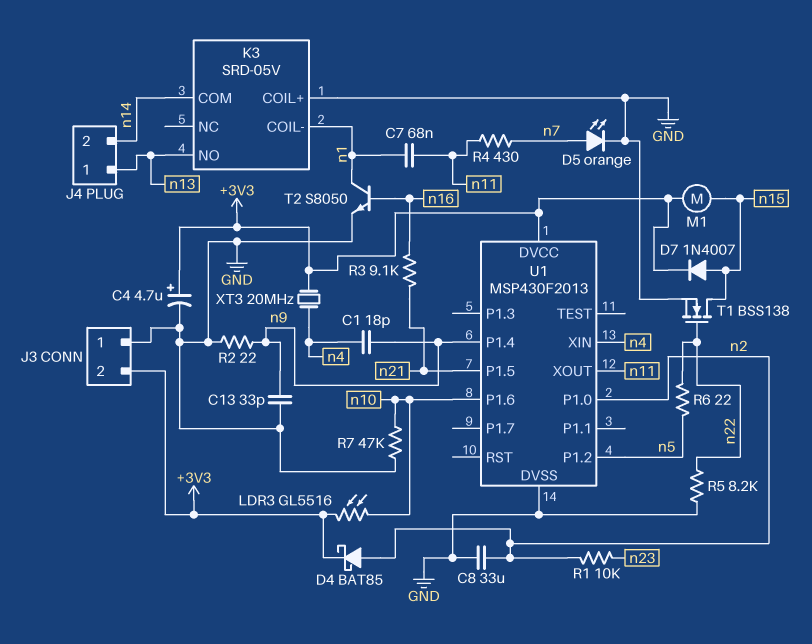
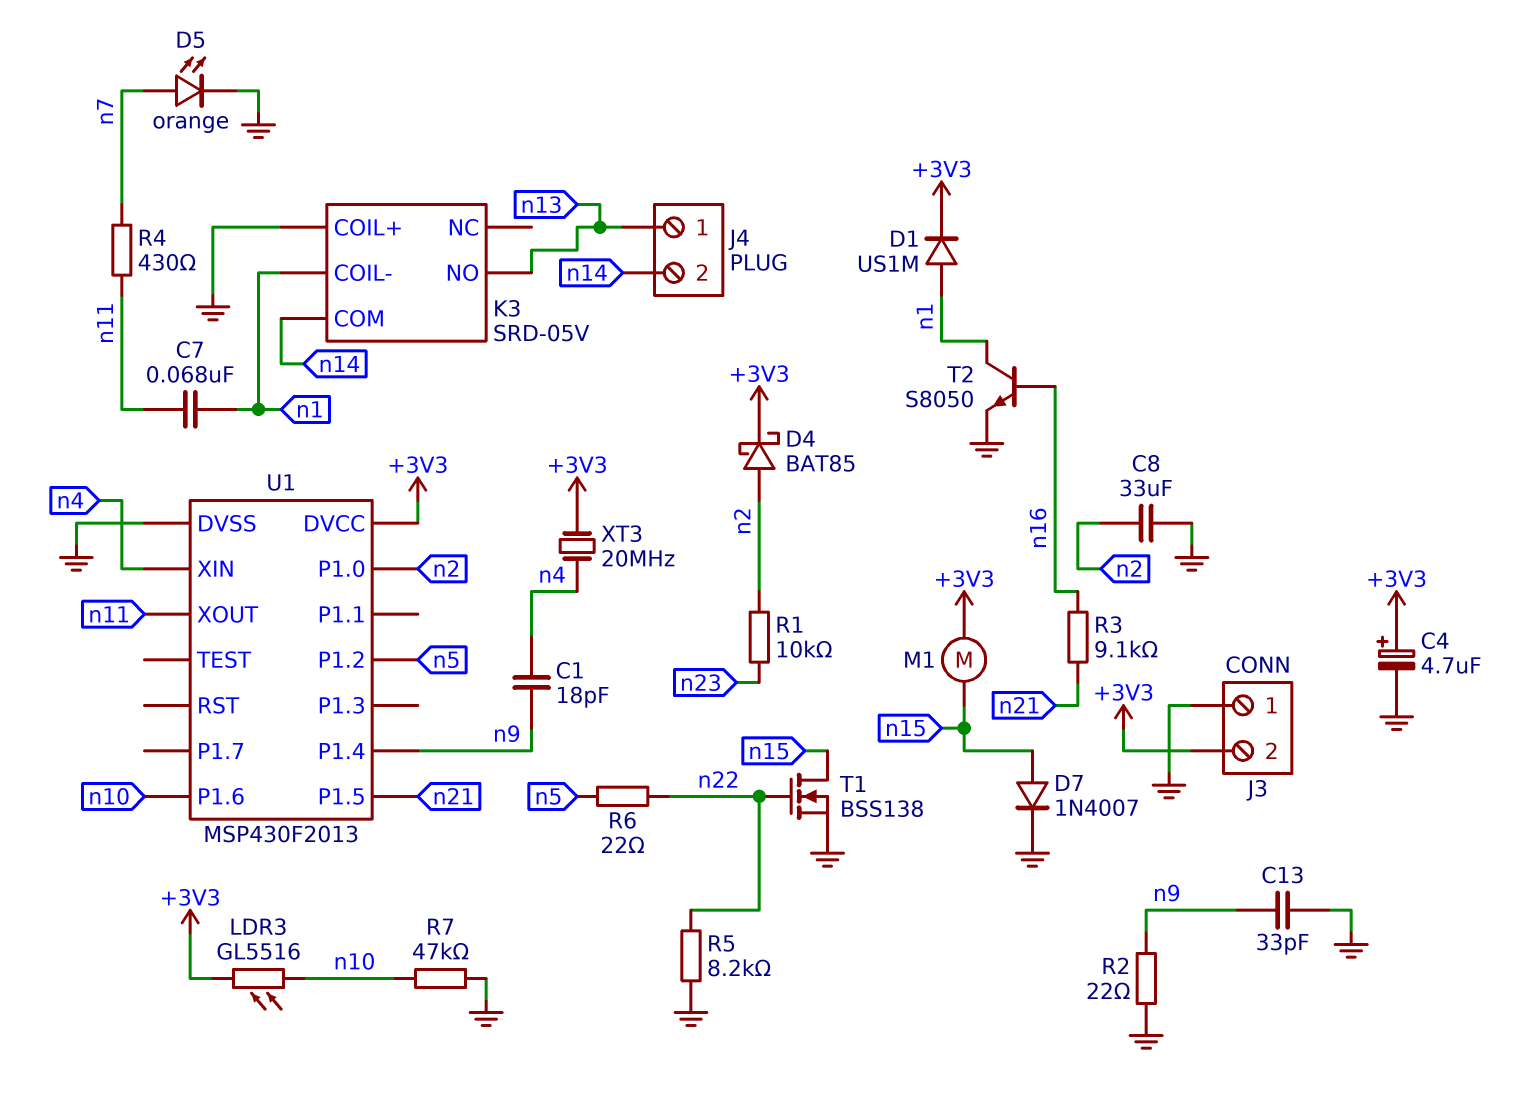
D1: none -> diode US1M (A n1, K +3V3)
D7: diode 1N4007 (A n15, K +3V3) -> diode 1N4007 (A n15, K GND)

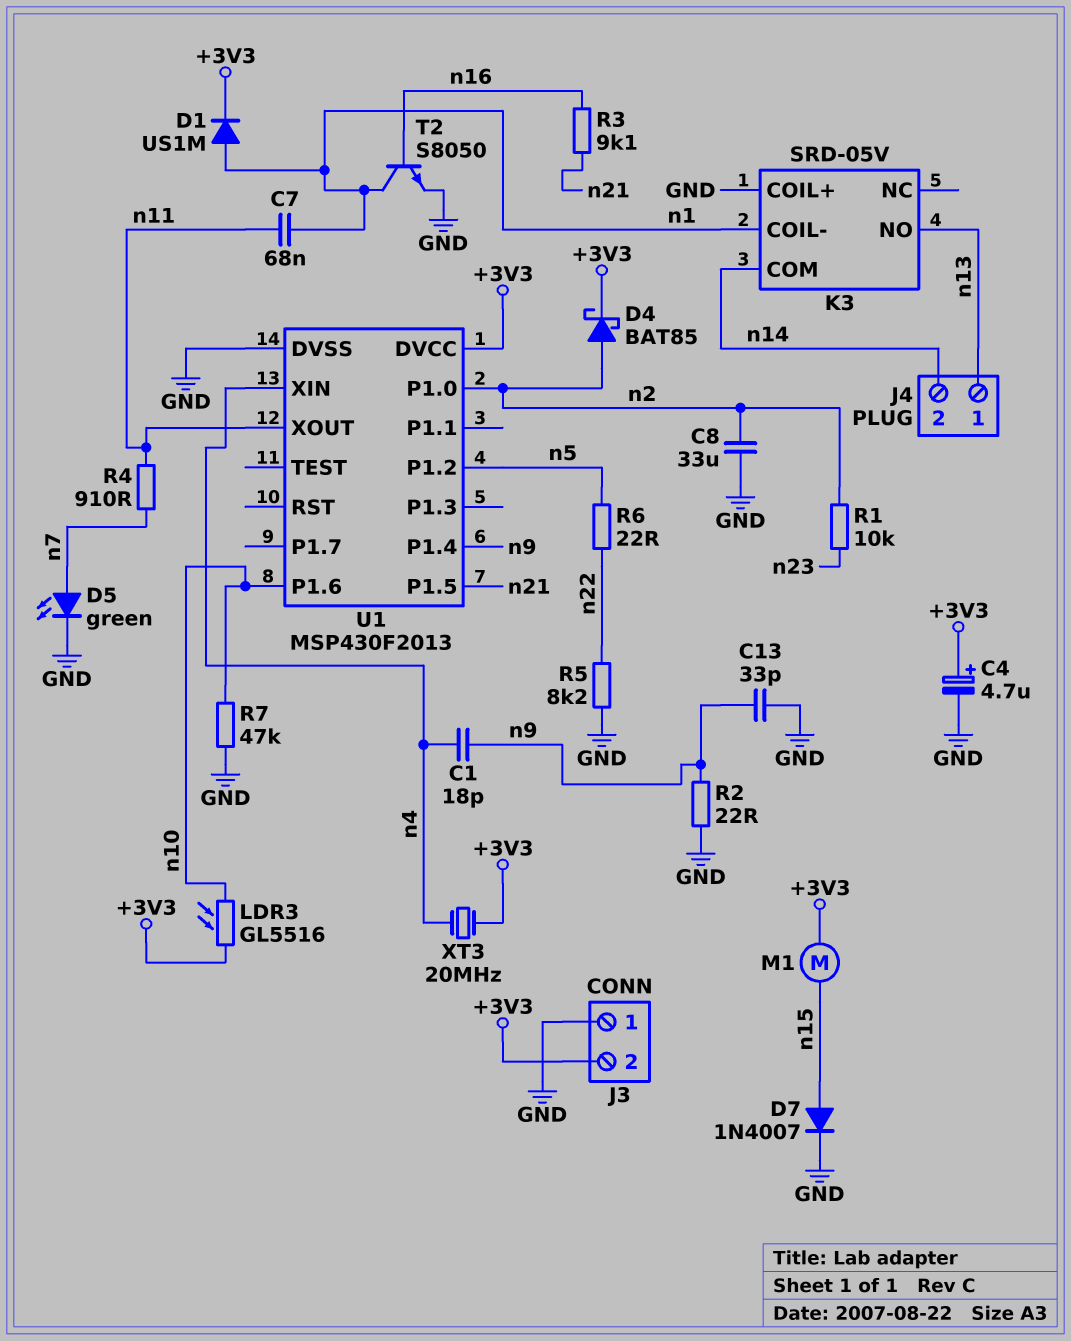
D5: LED orange (A n7, K GND) -> LED green (A n7, K GND)
R4: 430 (n7, n11) -> 910 (n7, n11)
T1: NMOS BSS138 (G n22, D n15, S GND) -> none

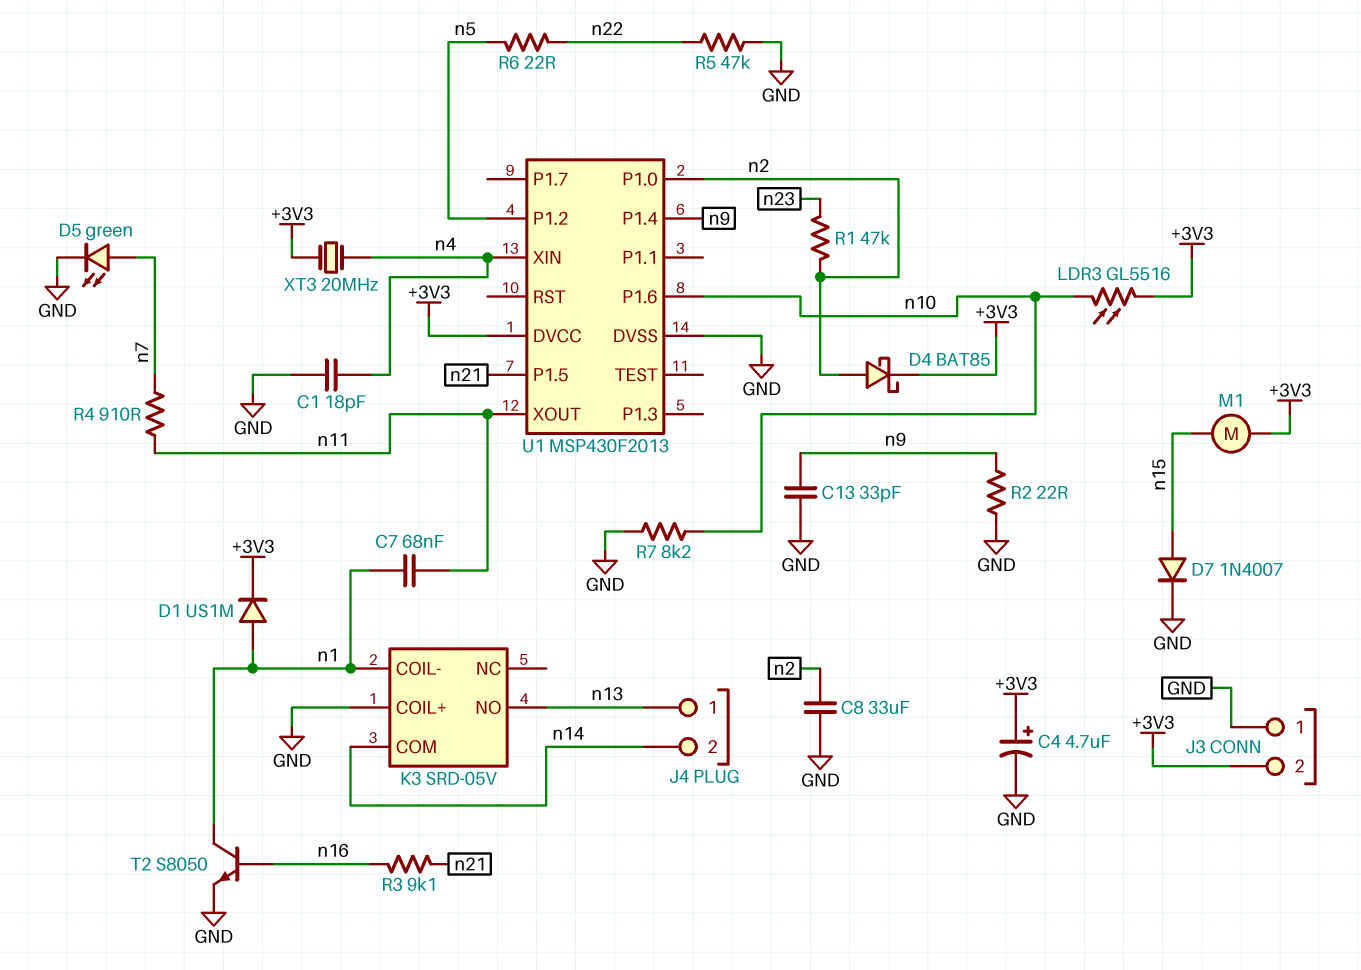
C1: 18pF (n4, n9) -> 18pF (GND, n4)
R1: 10k (n2, n23) -> 47k (n2, n23)
R5: 8.2k (GND, n22) -> 47k (GND, n22)
R7: 47k (GND, n10) -> 8.2k (GND, n10)

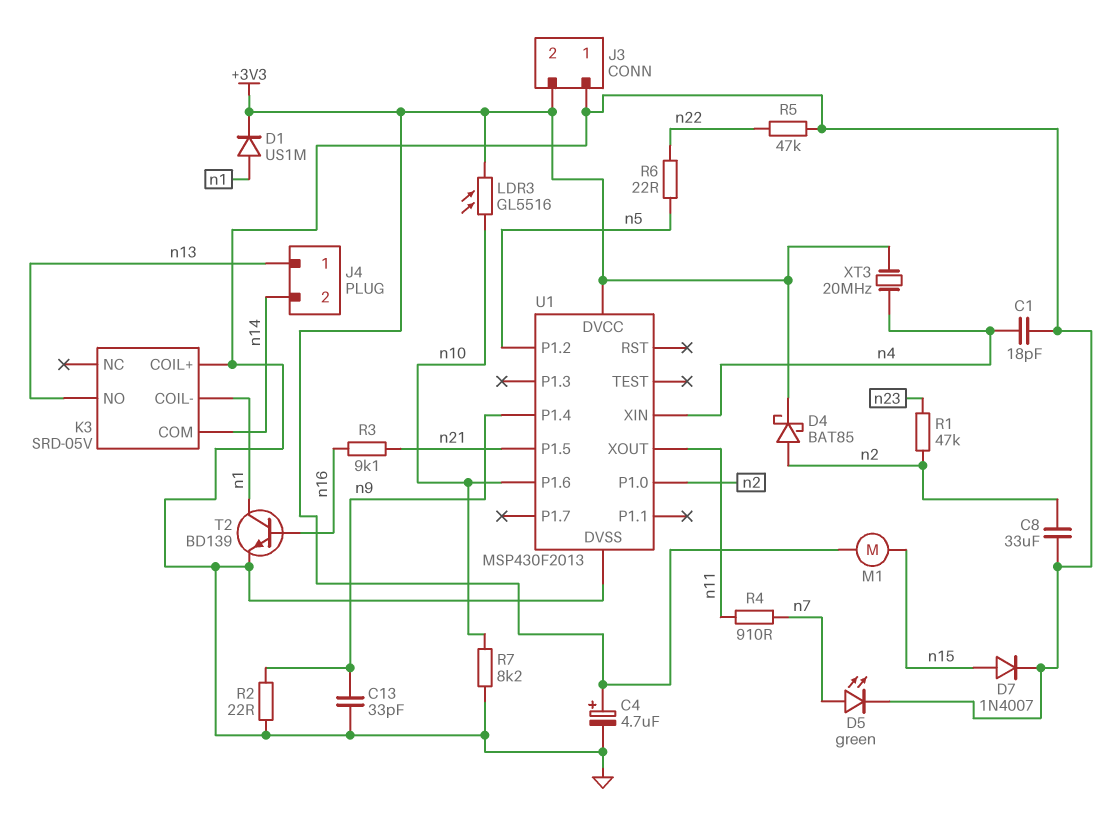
C7: 68nF (n1, n11) -> none
T2: NPN S8050 (B n16, C n1, E GND) -> NPN BD139 (B n16, C n1, E GND)

